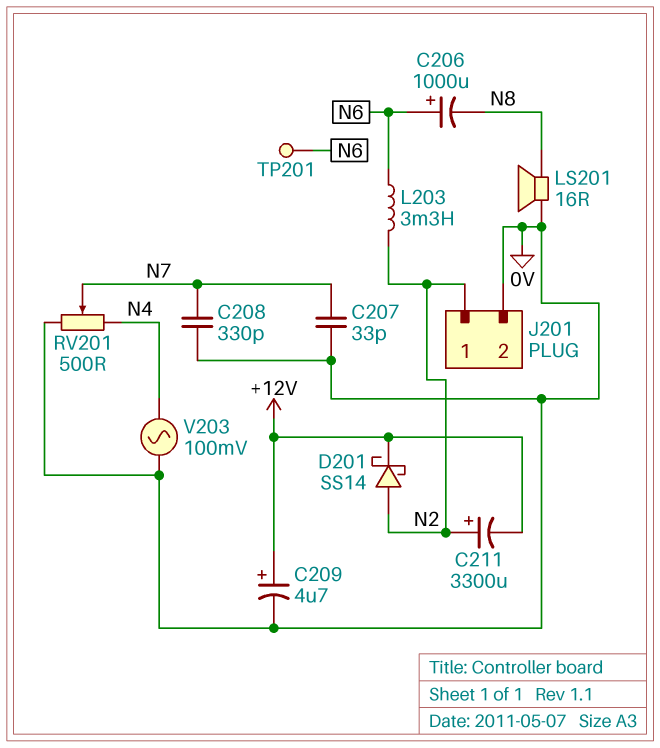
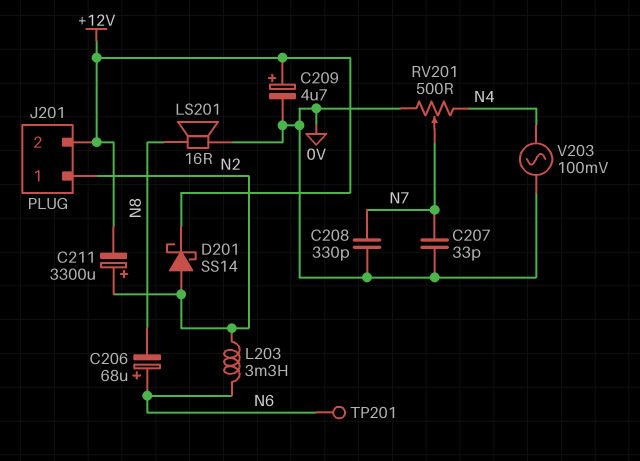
C206: 1000uF (plus N6, minus N8) -> 68uF (plus N6, minus N8)
J201 pin 2: 0V -> +12V

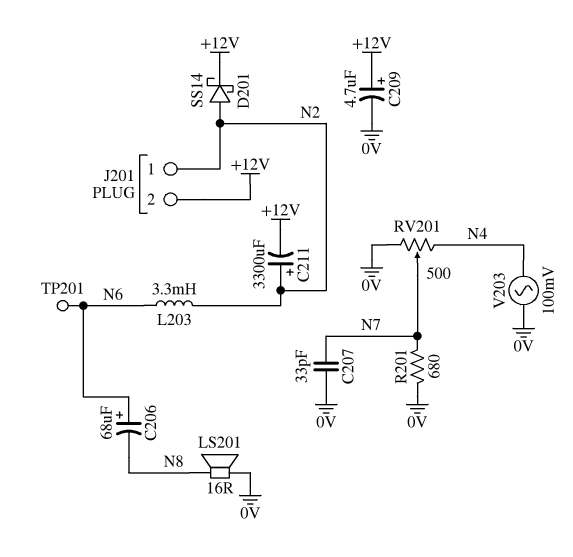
C208: 330pF (0V, N7) -> none
R201: none -> 680 (0V, N7)

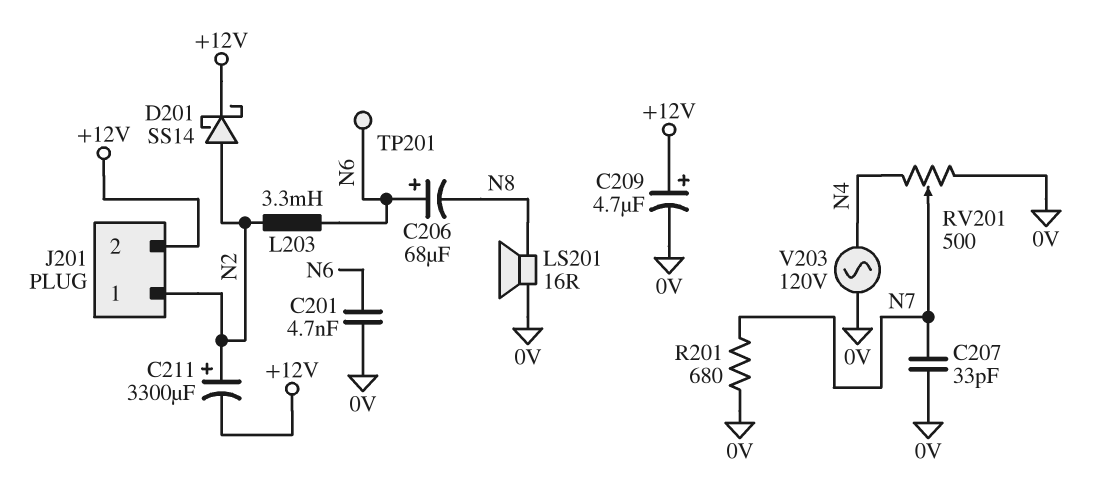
C201: none -> 4.7nF (0V, N6)
V203: AC 100mV (0V, N4) -> AC 120V (0V, N4)

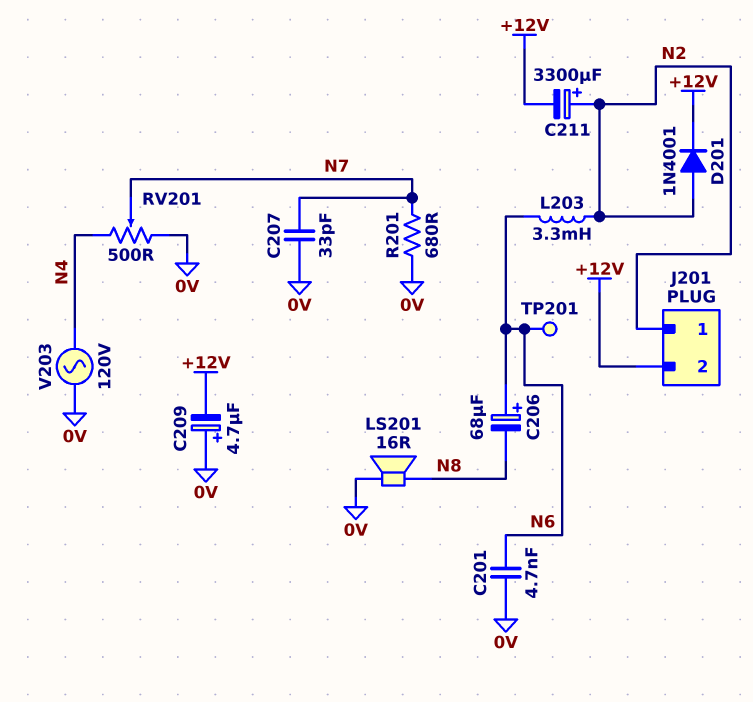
C209: 4.7uF (plus +12V, minus 0V) -> 4.7uF (plus 0V, minus +12V)
D201: schottky SS14 (A N2, K +12V) -> diode 1N4001 (A N2, K +12V)

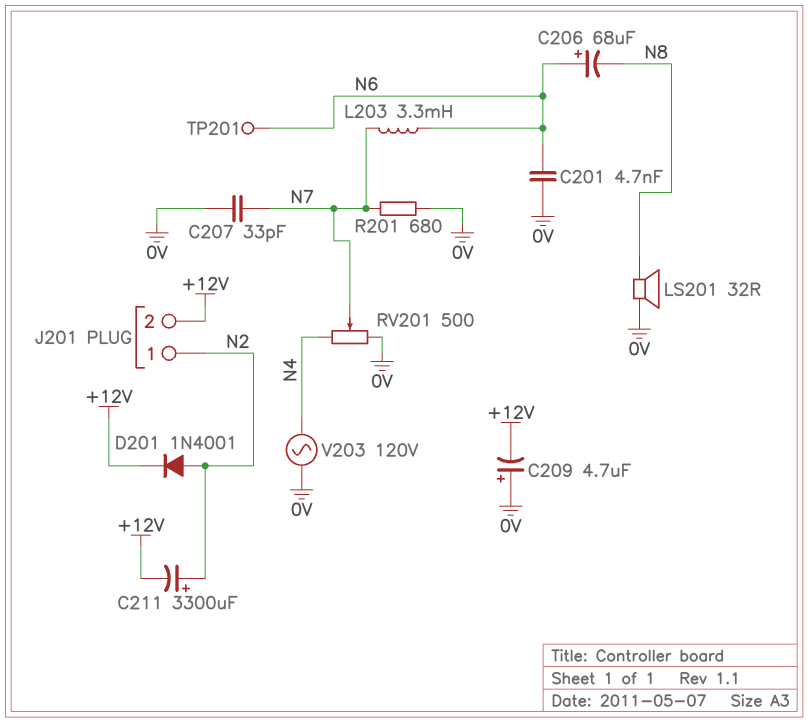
L203: 3.3mH (N2, N6) -> 3.3mH (N6, N7)
LS201: speaker 16R (0V, N8) -> speaker 32R (0V, N8)

